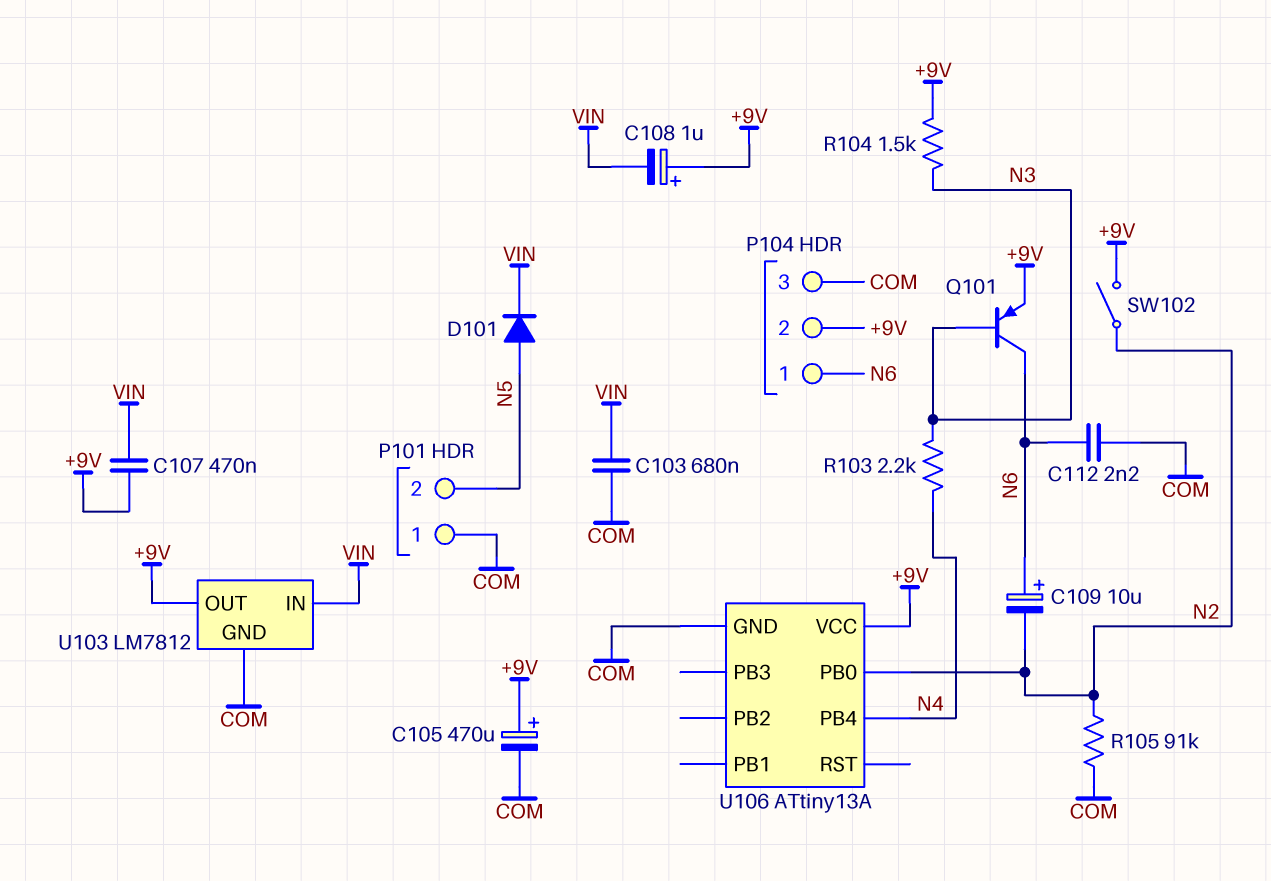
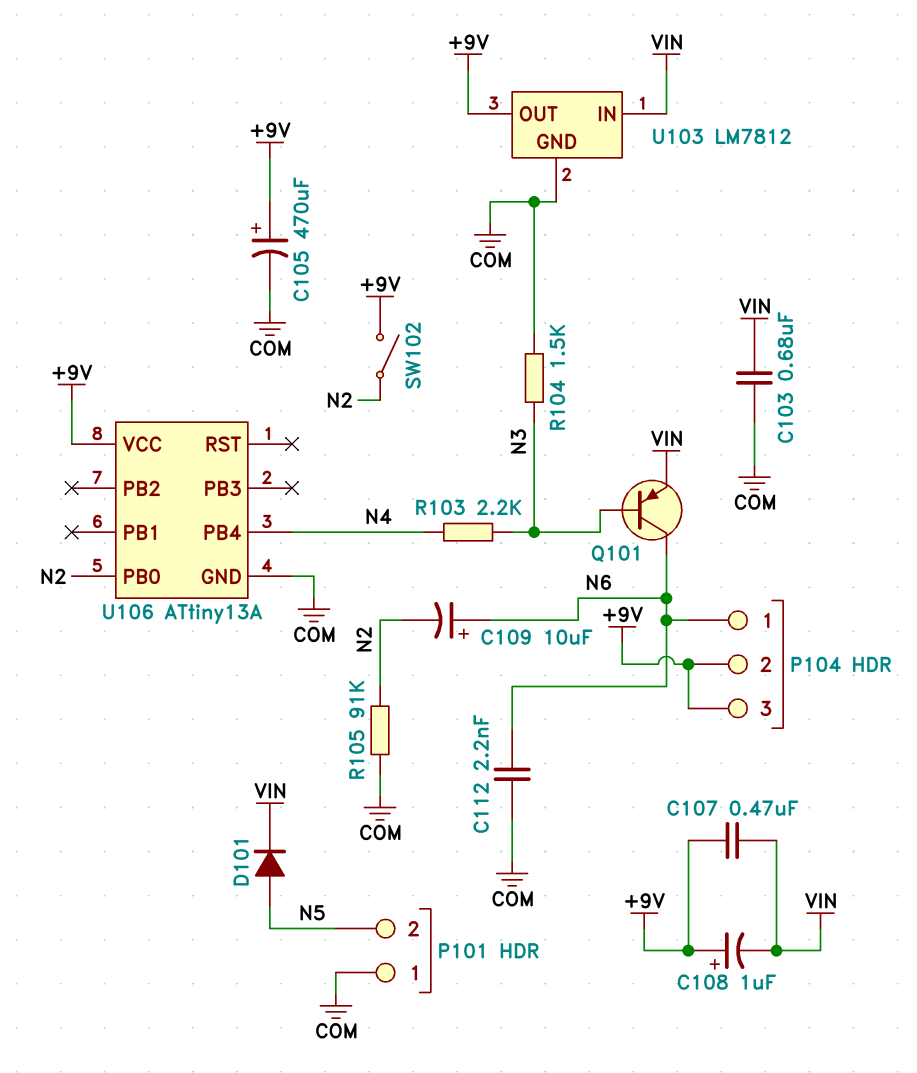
P104 pin 3: COM -> +9V
Q101: PNP (B N3, C N6, E +9V) -> PNP (B N3, C N6, E VIN)
R104: 1.5k (+9V, N3) -> 1.5k (COM, N3)

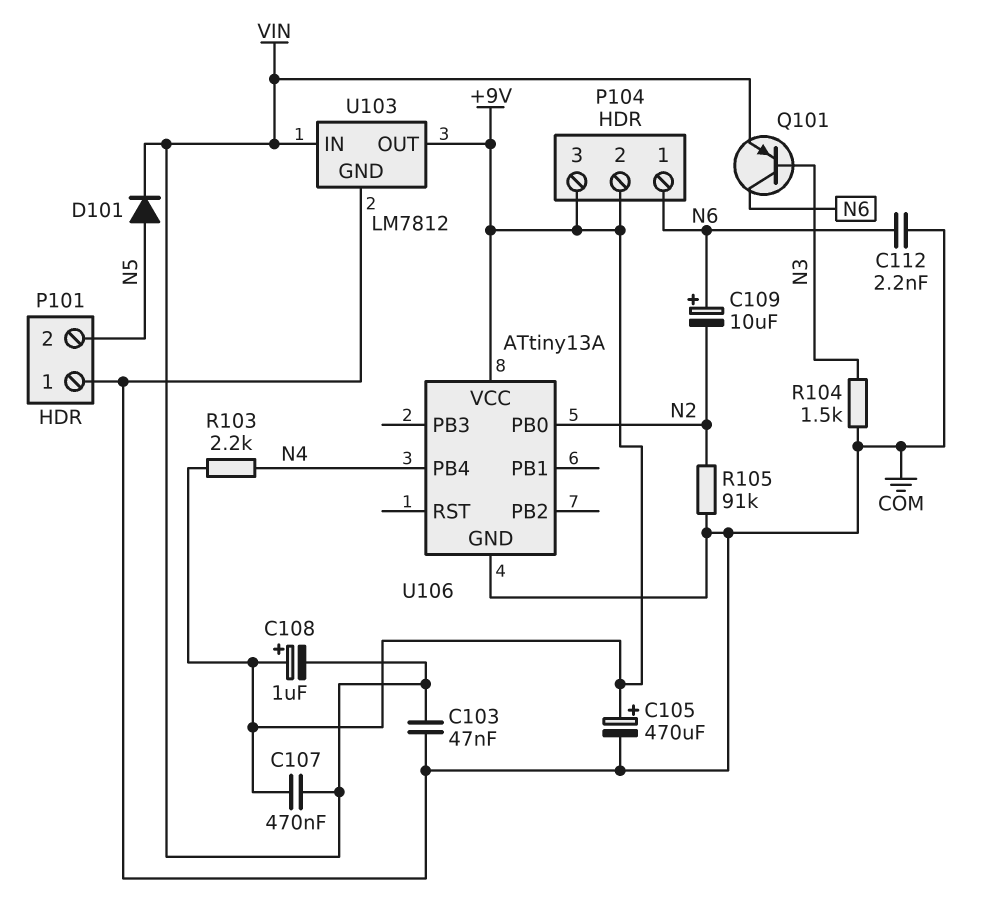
C103: 680nF (COM, VIN) -> 47nF (COM, VIN)
R103: 2.2k (N3, N4) -> 2.2k (+9V, N4)
SW102: switch (+9V, N2) -> none

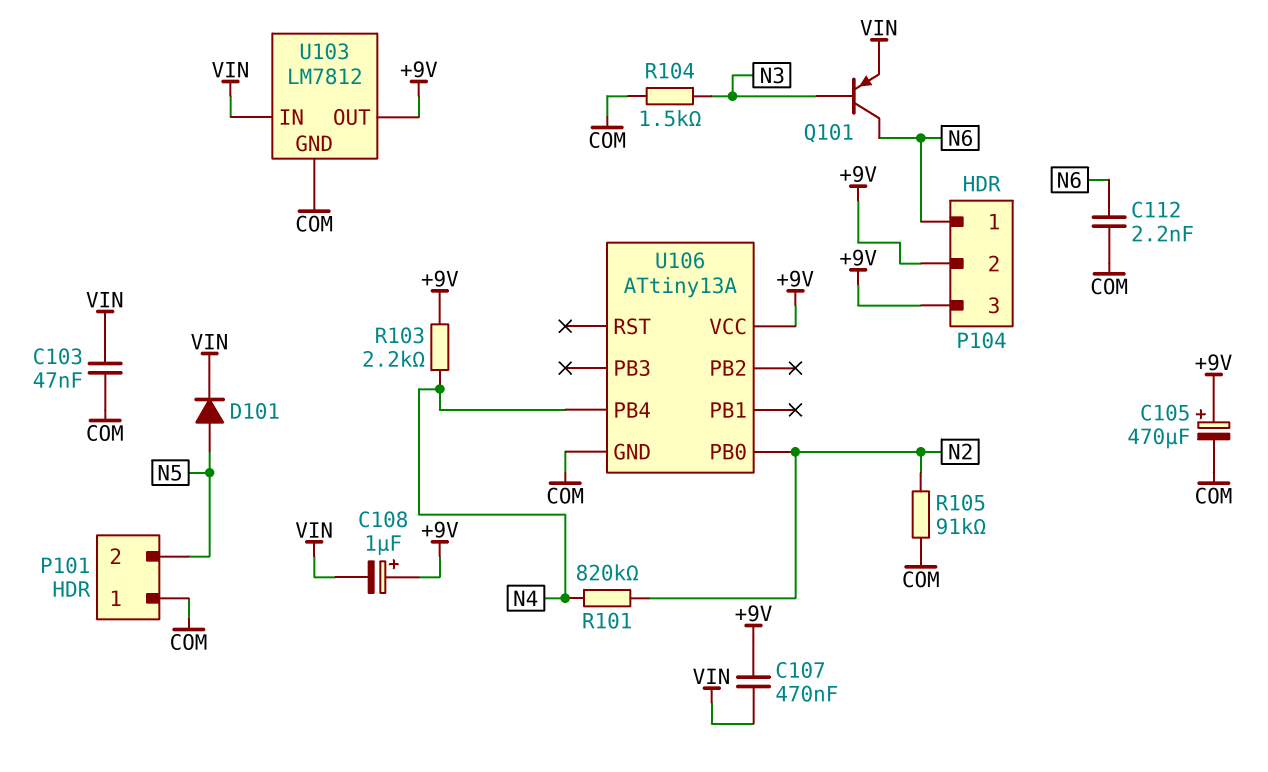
C109: 10uF (plus N6, minus N2) -> none
R101: none -> 820k (N2, N4)

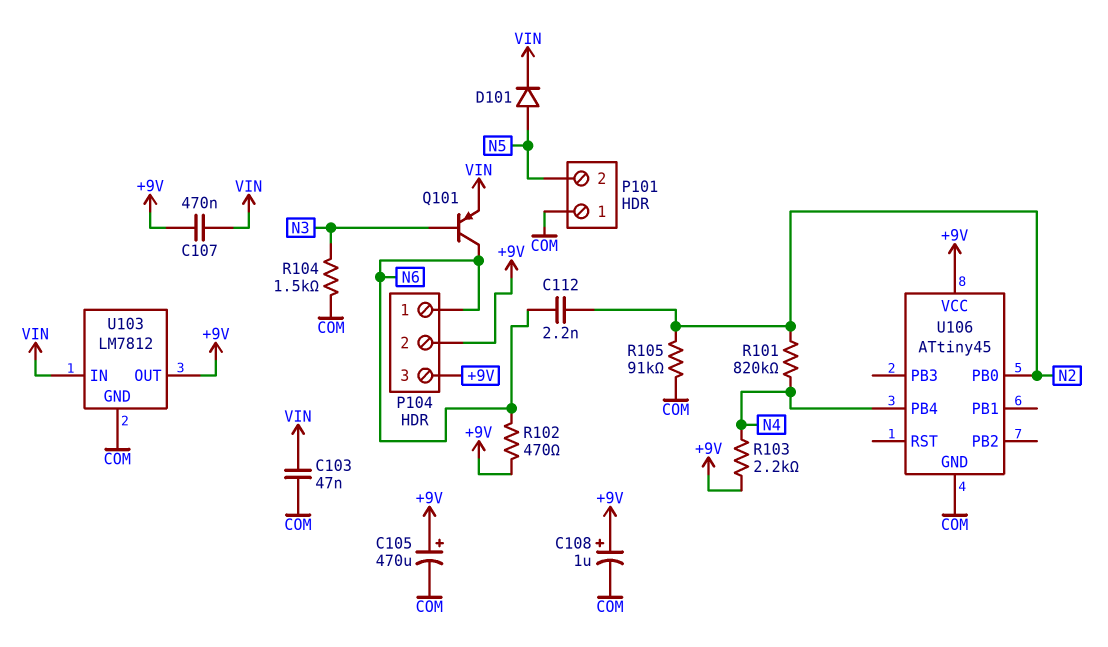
C108: 1uF (plus +9V, minus VIN) -> 1uF (plus +9V, minus COM)
C112: 2.2nF (COM, N6) -> 2.2nF (N2, N6)
R102: none -> 470 (+9V, N6)
U106: ATtiny13A -> ATtiny45

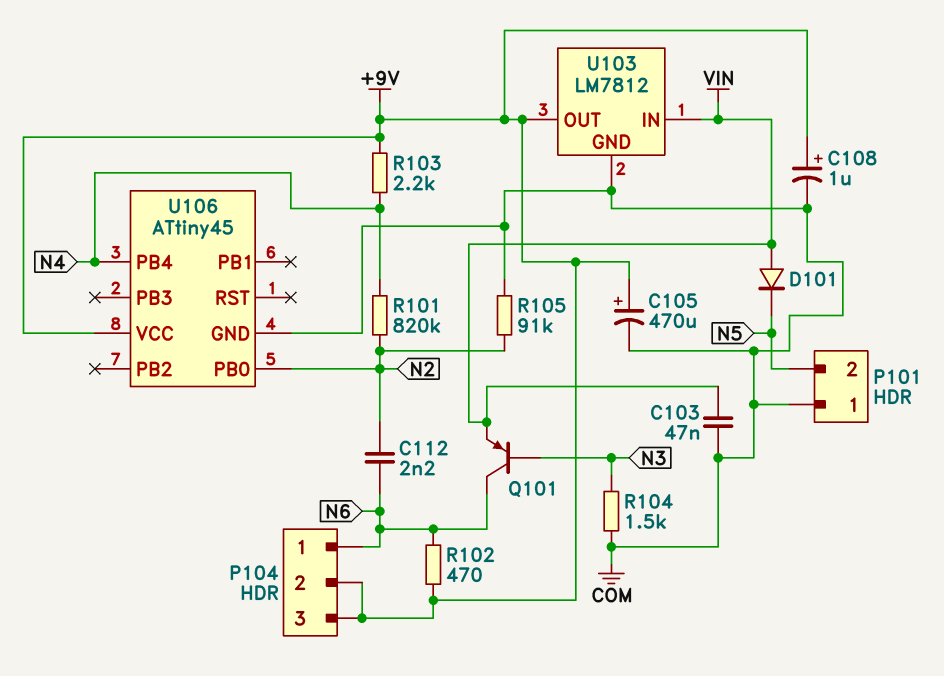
C107: 470nF (+9V, VIN) -> none
D101: diode (A N5, K VIN) -> diode (A VIN, K N5)

